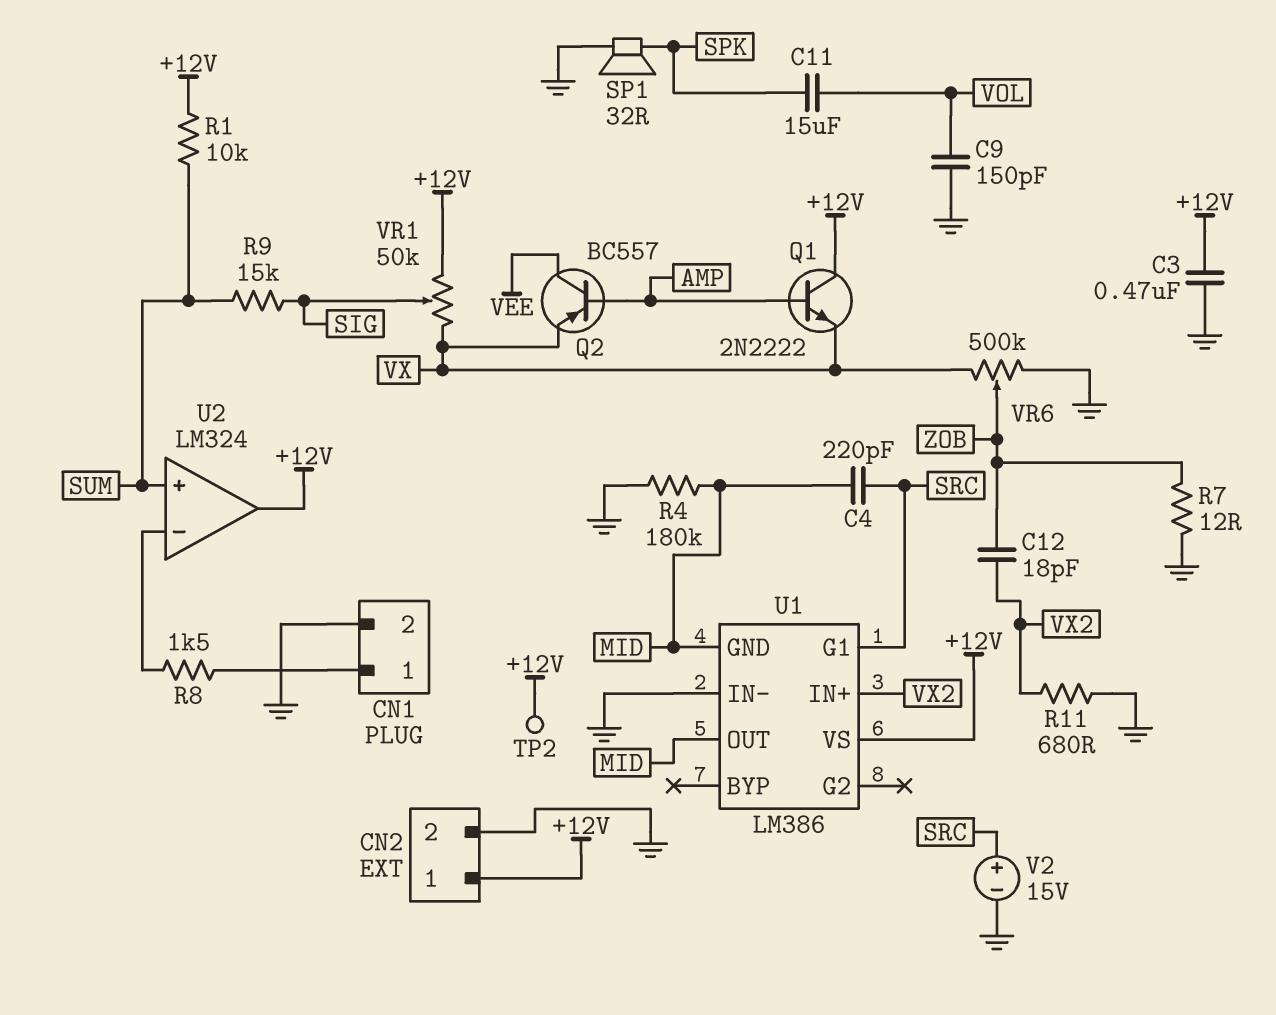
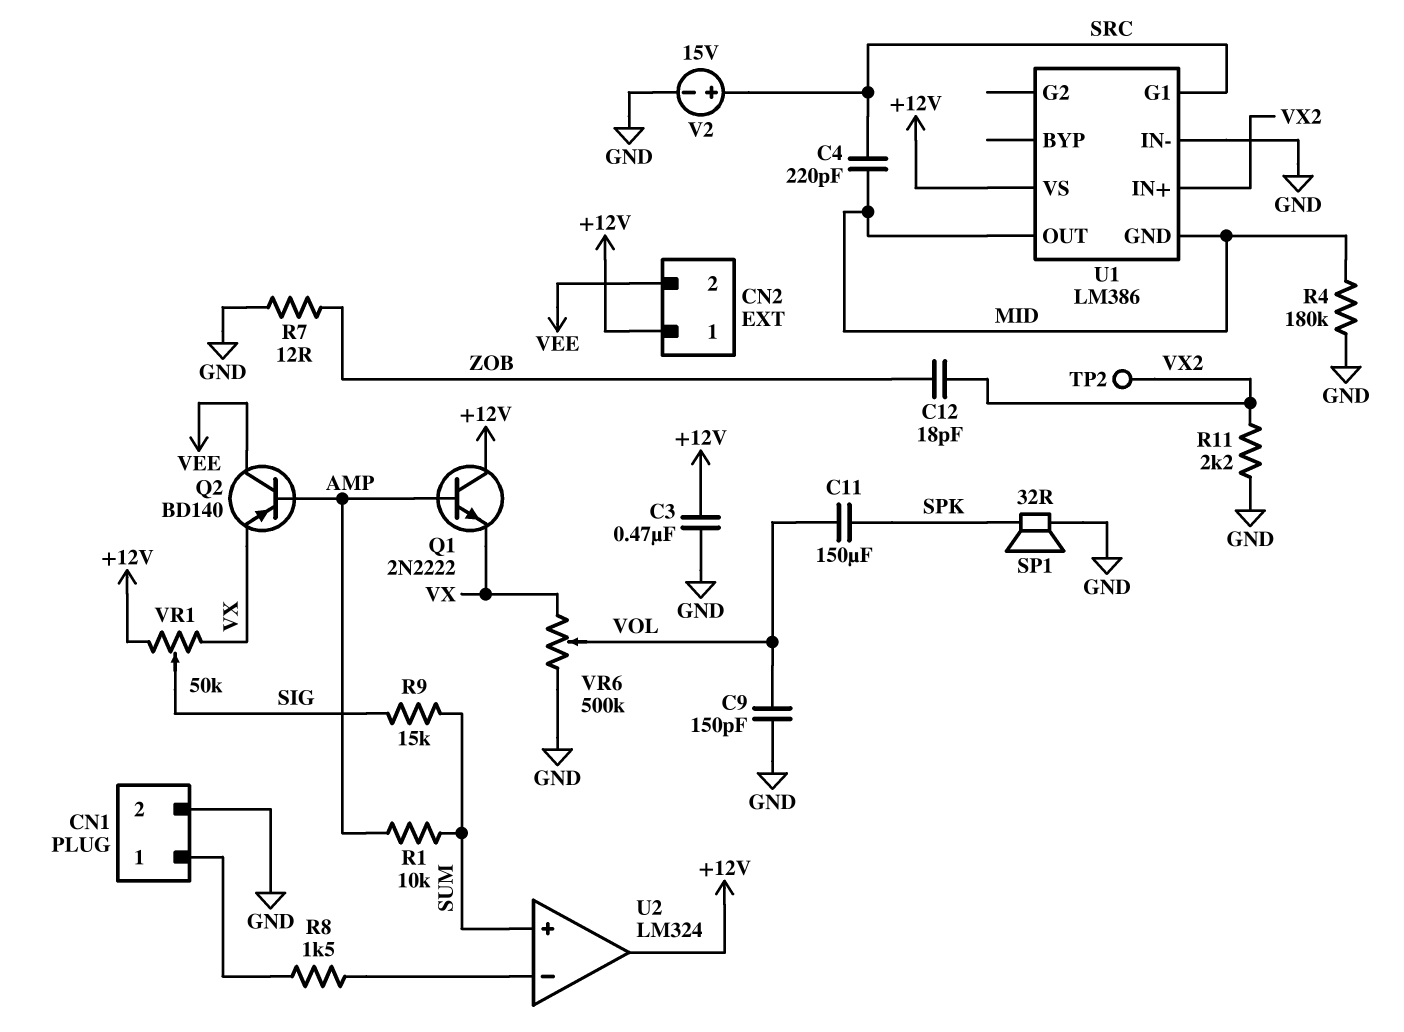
C11: 15uF (SPK, VOL) -> 150uF (SPK, VOL)
CN2 pin 2: GND -> VEE
Q2: PNP BC557 (B AMP, C VEE, E VX) -> PNP BD140 (B AMP, C VEE, E VX)
R1: 10k (+12V, SUM) -> 10k (AMP, SUM)
R11: 680 (GND, VX2) -> 2.2k (GND, VX2)
TP2: test point (+12V) -> test point (VX2)
VR6: 500k (GND, VX, wiper ZOB) -> 500k (GND, VX, wiper VOL)

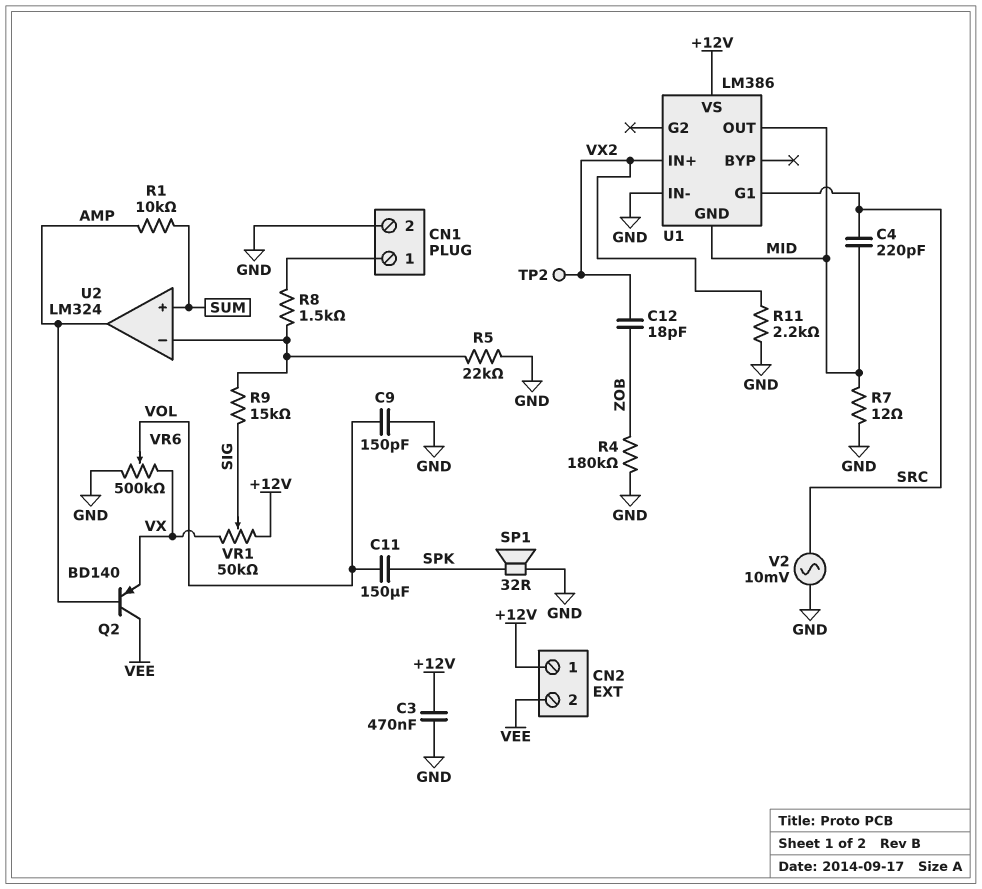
Q1: NPN 2N2222 (B AMP, C +12V, E VX) -> none
R4: 180k (GND, MID) -> 180k (GND, ZOB)
R5: none -> 22k (GND, U2/in-)
R7: 12 (GND, ZOB) -> 12 (GND, MID)
R9: 15k (SIG, SUM) -> 15k (SIG, U2/in-)
U2 pin out: +12V -> AMP
V2: 15V (plus SRC, minus GND) -> AC 10mV (GND, SRC)

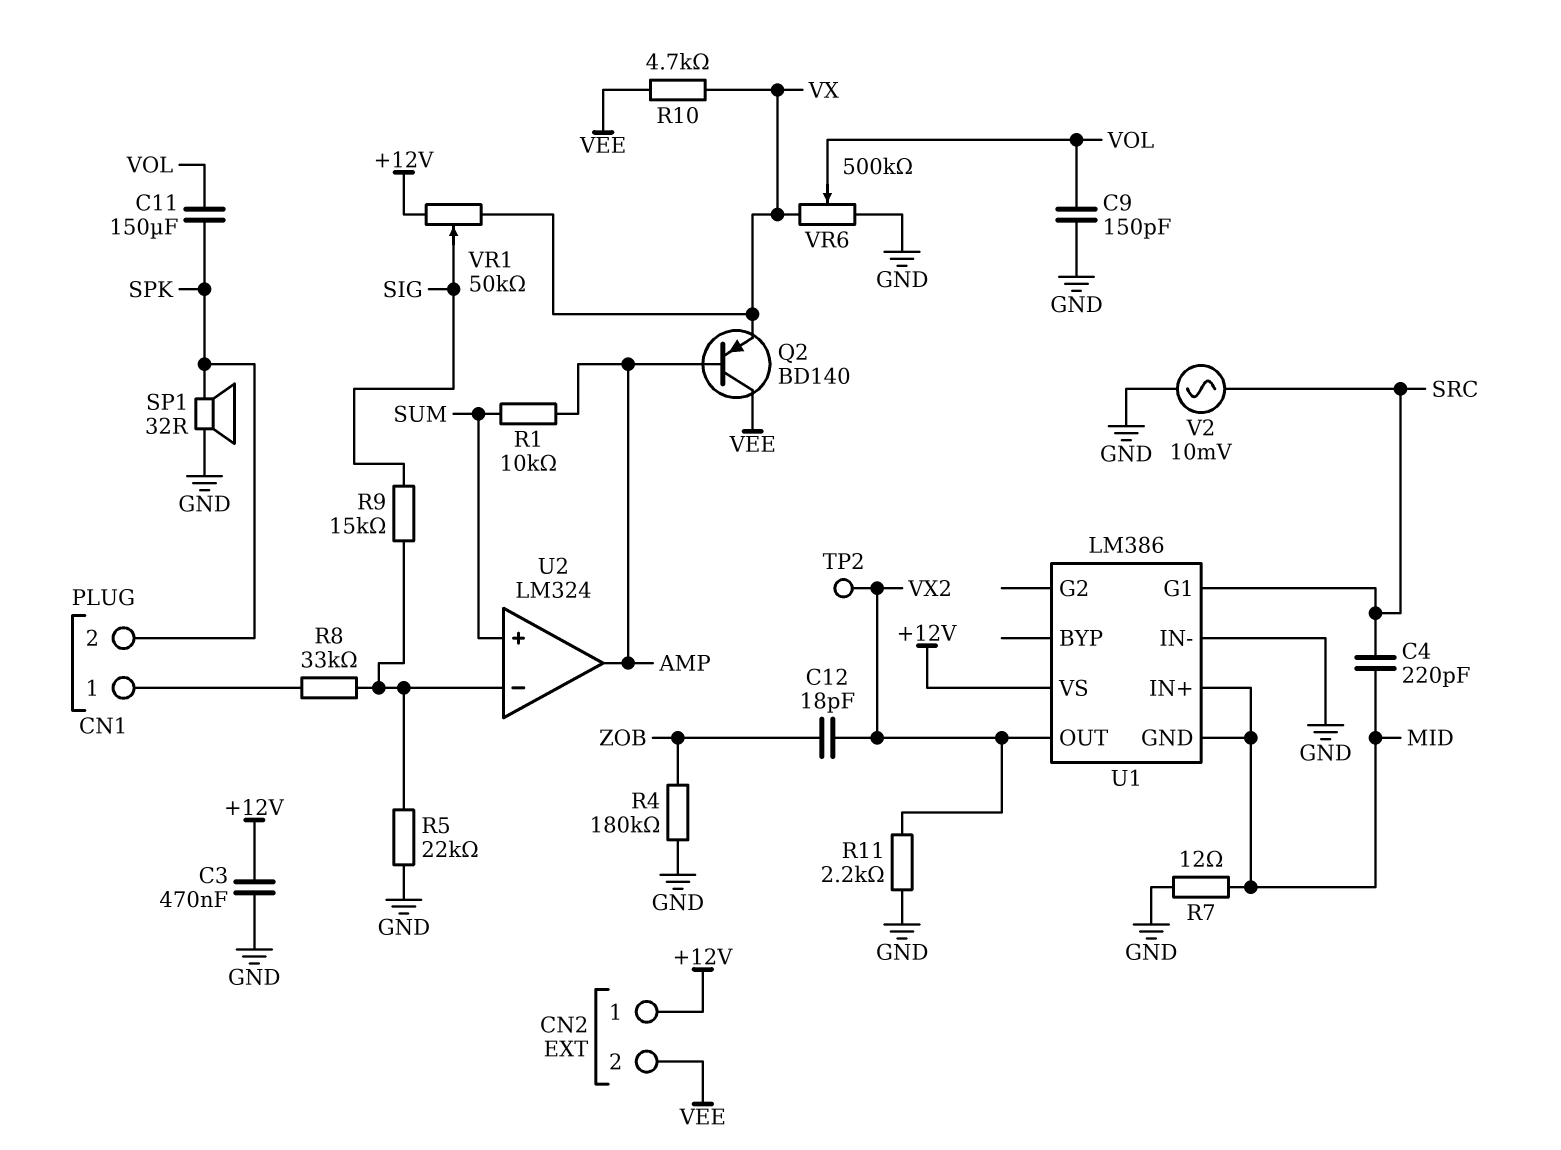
CN1 pin 2: GND -> SPK
R8: 1.5k (CN1/1, U2/in-) -> 33k (CN1/1, U2/in-)
R10: none -> 4.7k (VEE, VX)
U1 pin IN+: VX2 -> MID
U1 pin OUT: MID -> VX2

